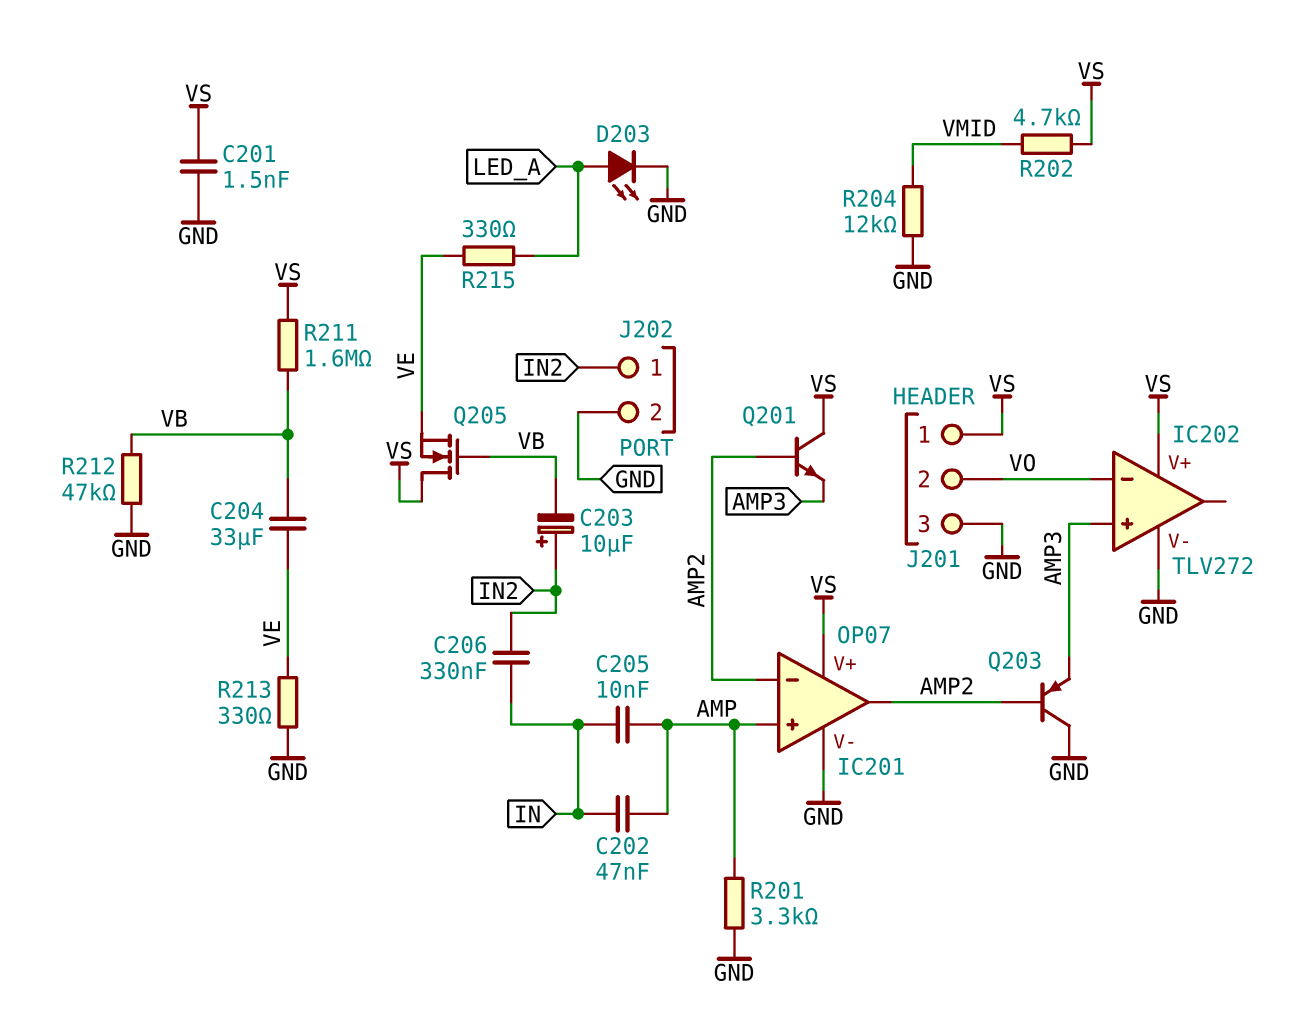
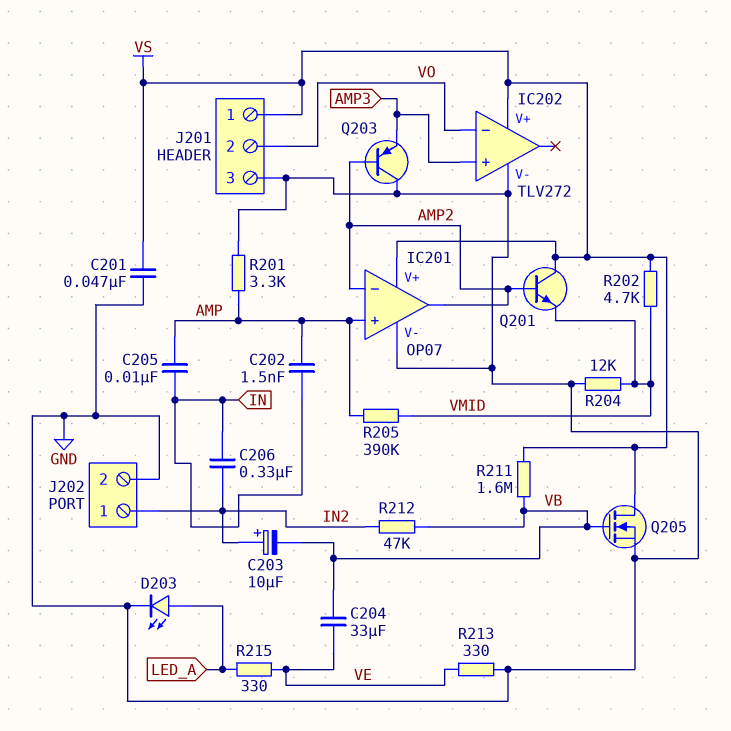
C201: 1.5nF (GND, VS) -> 47nF (GND, VS)
C202: 47nF (AMP, IN) -> 1.5nF (AMP, IN)
Q201: NPN (B AMP2, C VS, E AMP3) -> NPN (B AMP2, C VS, E VMID)
Q205: NMOS (G VB, D VS, S VE) -> NMOS (G VB, D VS, S GND)
R205: none -> 390k (AMP, VMID)
R212: 47k (GND, VB) -> 47k (IN2, VB)

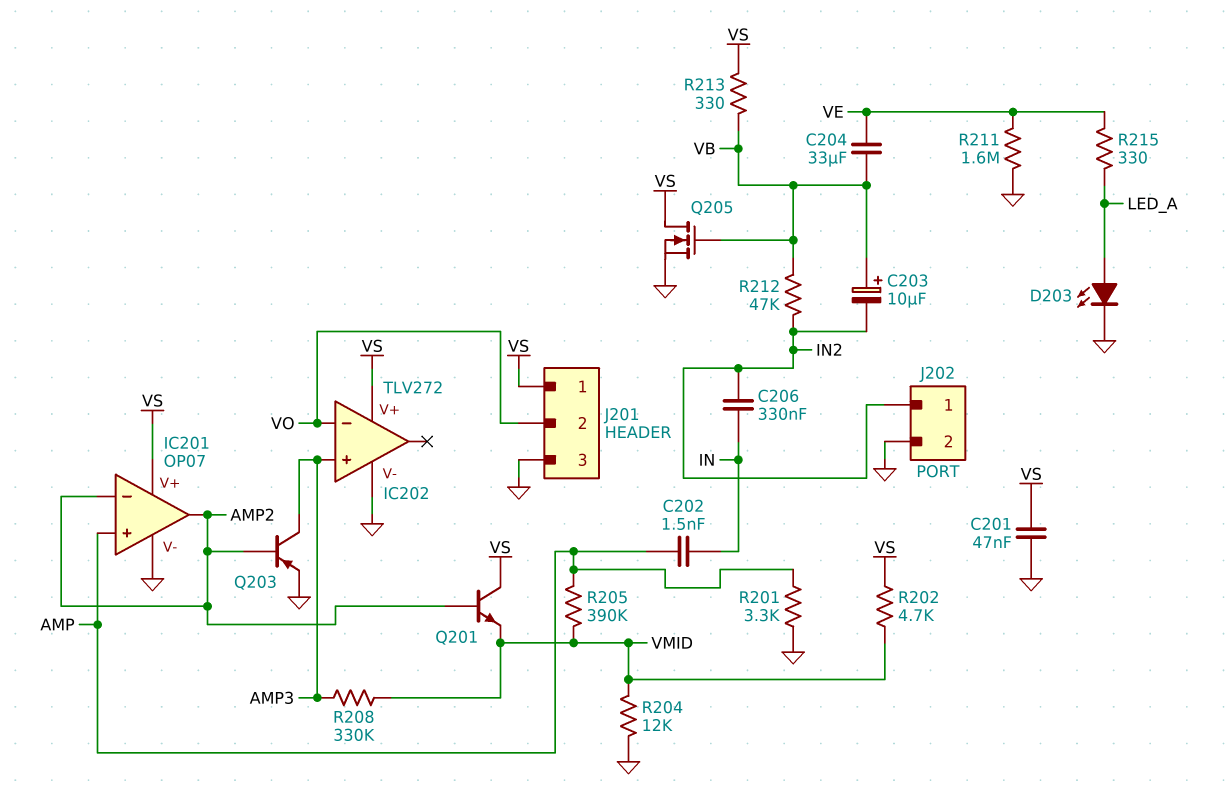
C203: 10uF (plus IN2, minus VB) -> 10uF (plus VB, minus IN2)
C205: 10nF (AMP, IN) -> none
Q203: PNP (B AMP2, C GND, E AMP3) -> PNP (B AMP2, C AMP3, E GND)
R208: none -> 330k (AMP3, VMID)
R211: 1.6M (VB, VS) -> 1.6M (GND, VE)
R213: 330 (GND, VE) -> 330 (VB, VS)

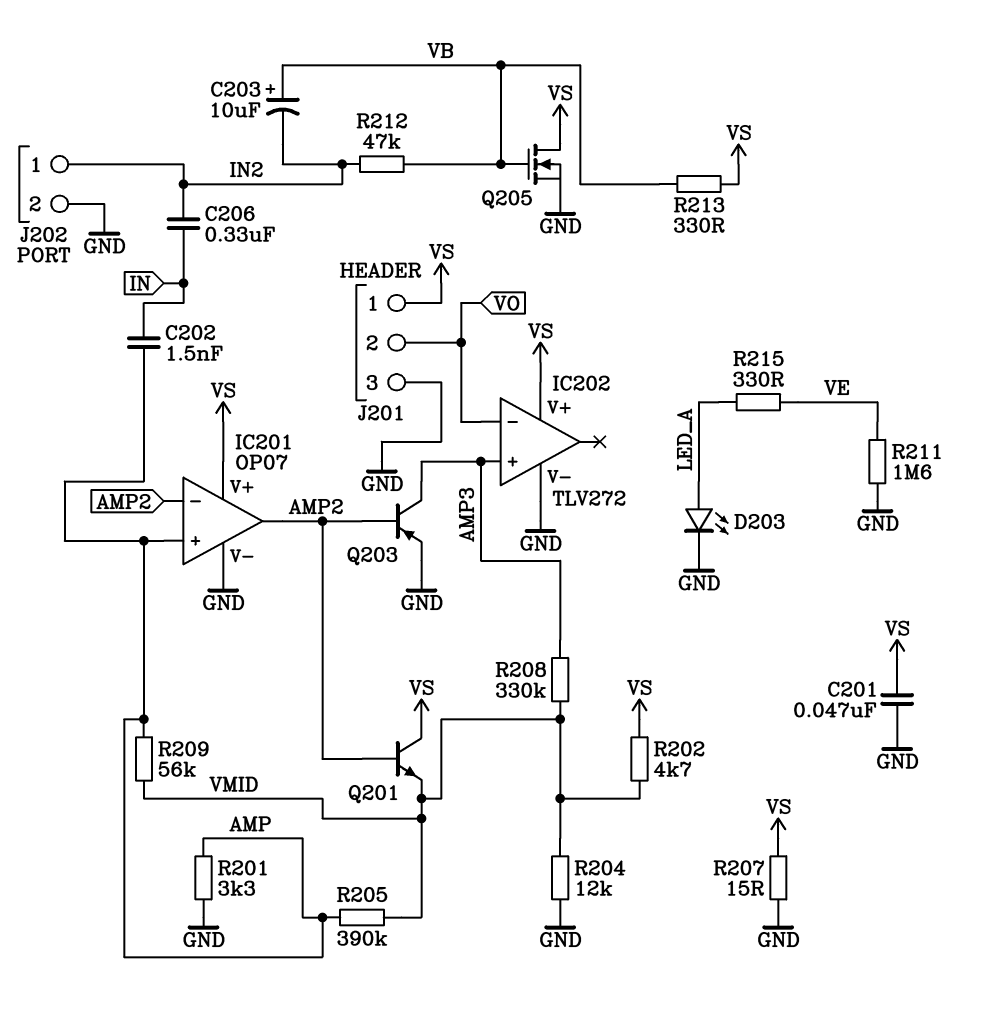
C204: 33uF (VB, VE) -> none
R207: none -> 15 (GND, VS)
R209: none -> 56k (AMP, VMID)

